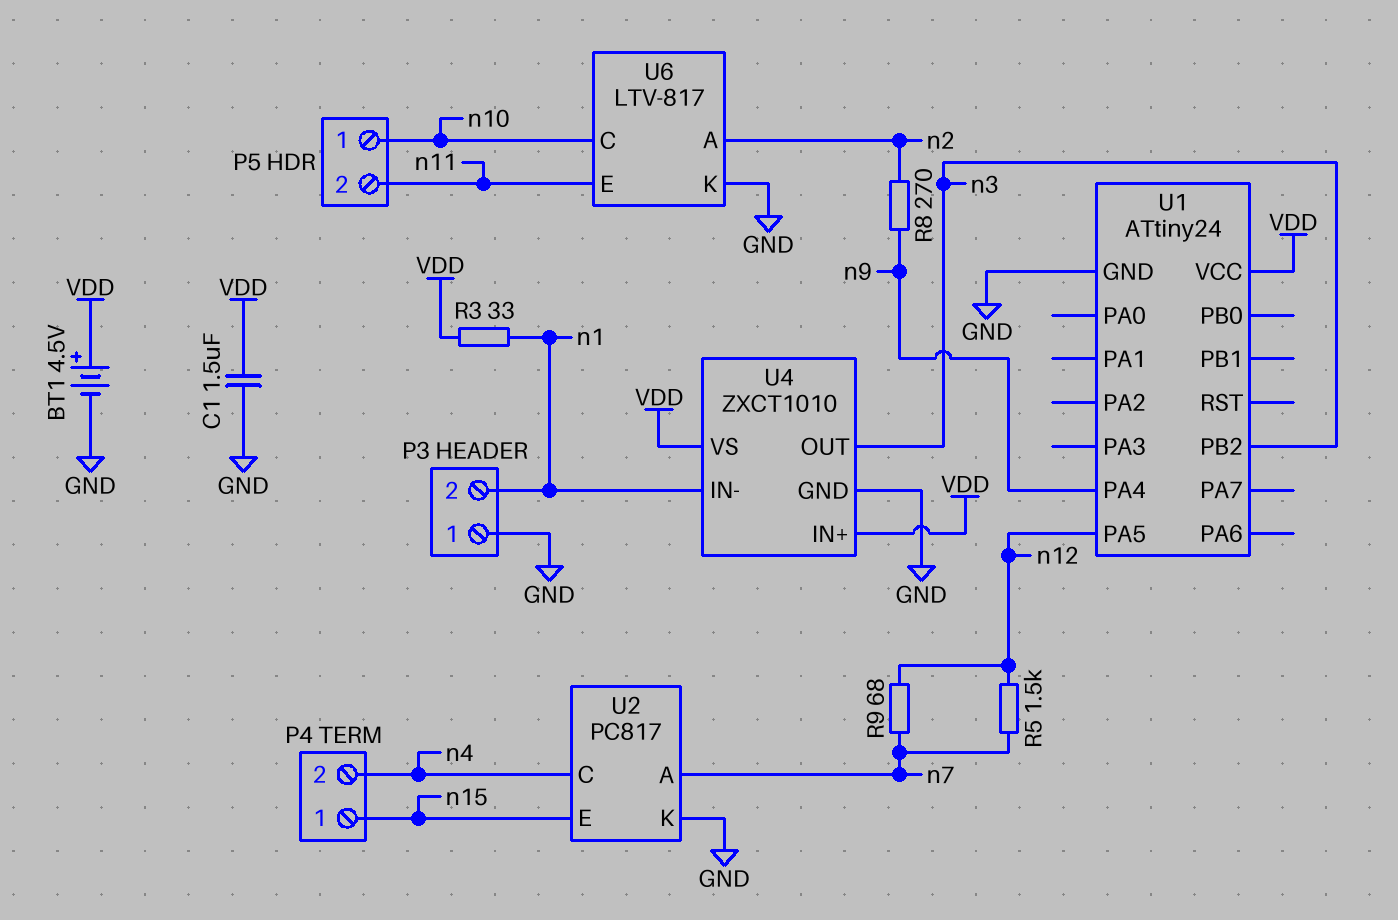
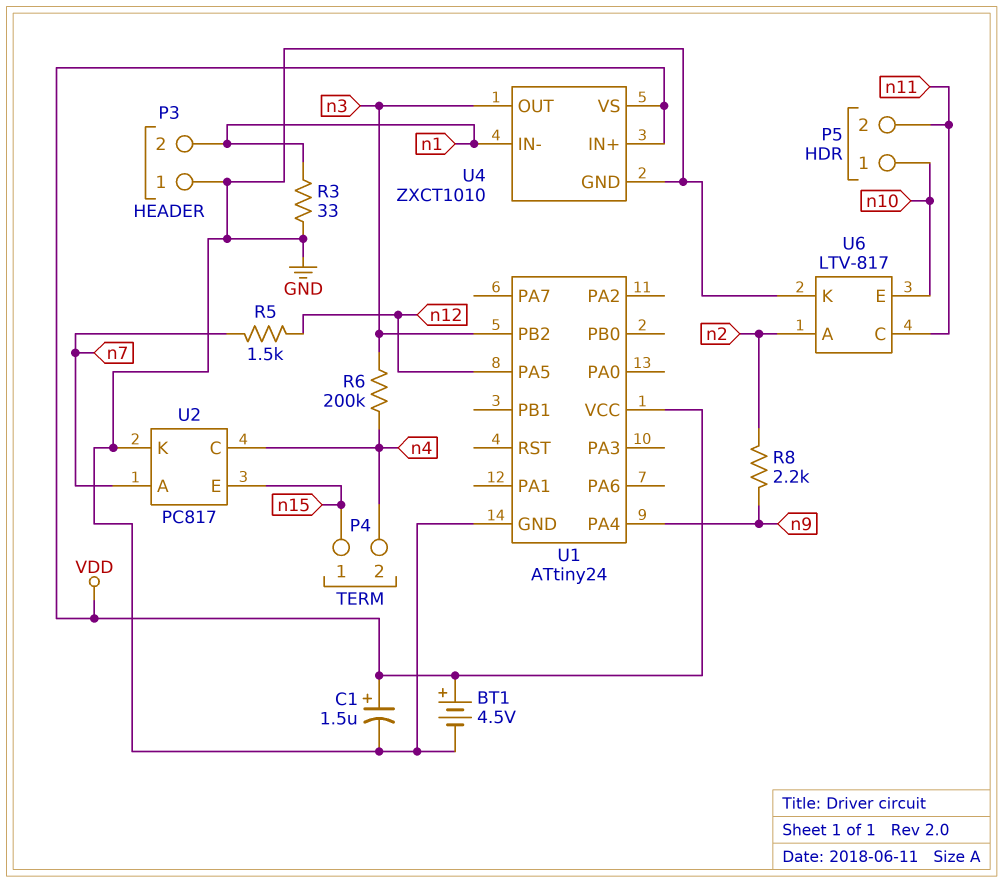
C1: 1.5uF (GND, VDD) -> 1.5uF (plus VDD, minus GND)
R3: 33 (VDD, n1) -> 33 (GND, n1)
R6: none -> 200k (n3, n4)
R8: 270 (n2, n9) -> 2.2k (n2, n9)
R9: 68 (n7, n12) -> none
U6 pin C: n10 -> n11
U6 pin E: n11 -> n10

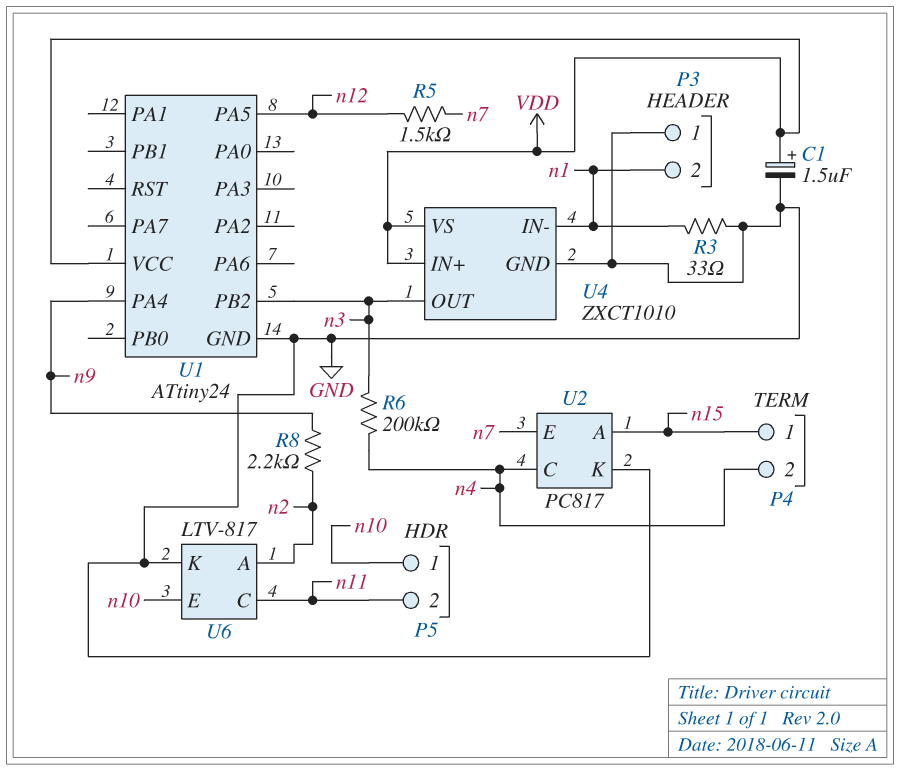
BT1: 4.5V (plus VDD, minus GND) -> none
U2 pin A: n7 -> n15
U2 pin E: n15 -> n7

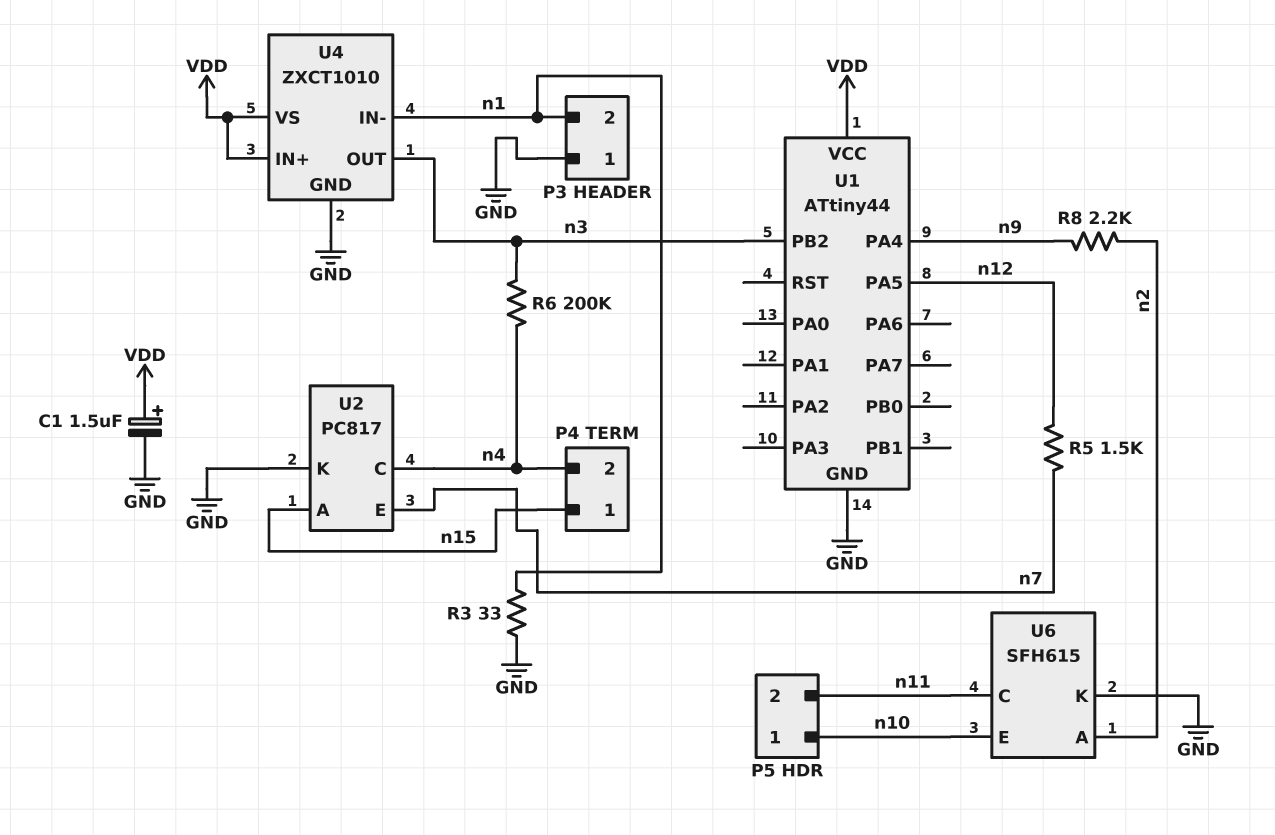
U1: ATtiny24 -> ATtiny44
U6: LTV-817 -> SFH615

